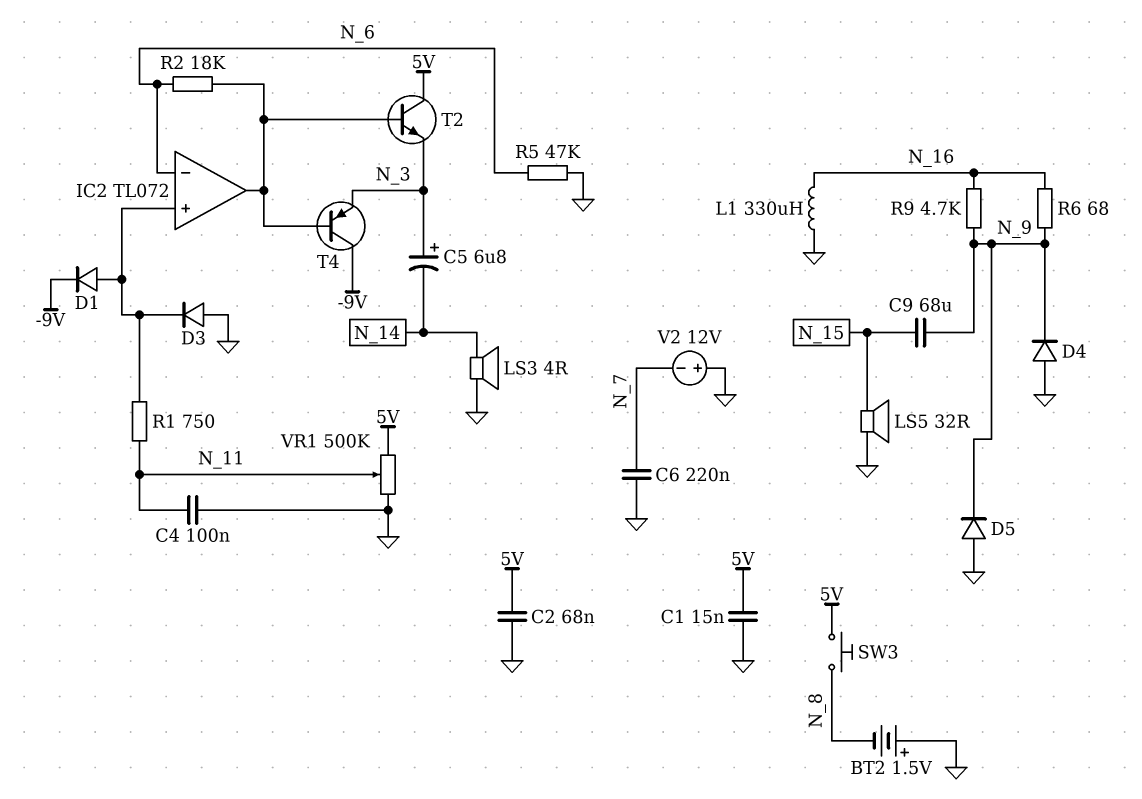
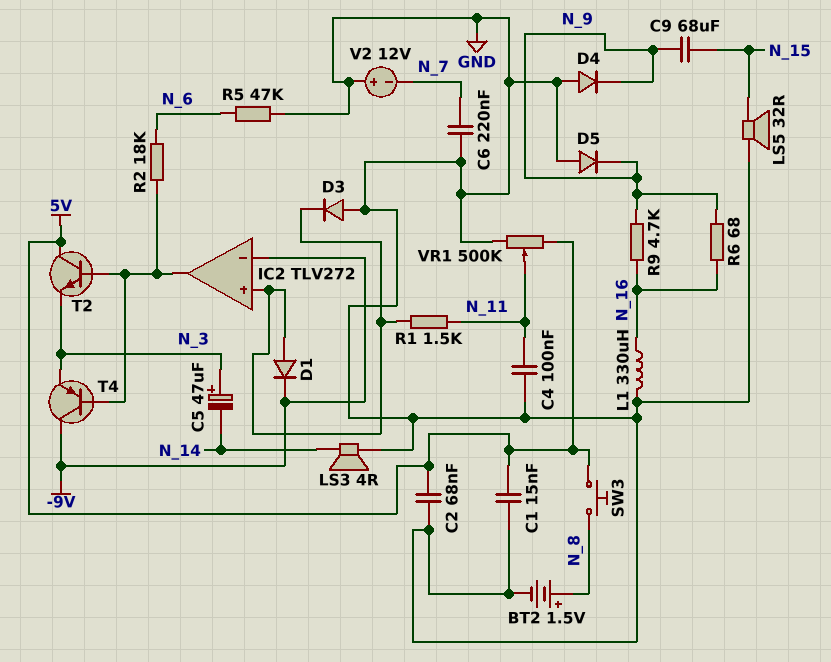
BT2: 1.5V (plus GND, minus N_8) -> 1.5V (plus N_8, minus GND)
C5: 6.8uF (plus N_3, minus N_14) -> 47uF (plus N_3, minus N_14)
IC2: TL072 -> TLV272
IC2 pin in-: N_6 -> -9V
R1: 750 (IC2/in+, N_11) -> 1.5k (IC2/in+, N_11)

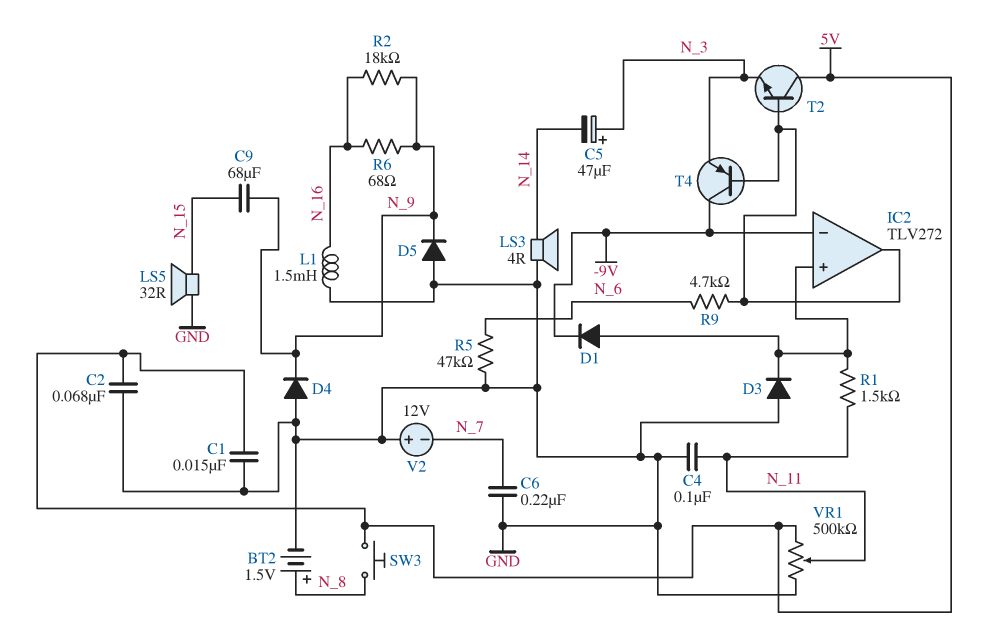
L1: 330uH (GND, N_16) -> 1.5mH (GND, N_16)
R2: 18k (IC2/out, N_6) -> 18k (N_9, N_16)
R9: 4.7k (N_9, N_16) -> 4.7k (IC2/out, N_6)

